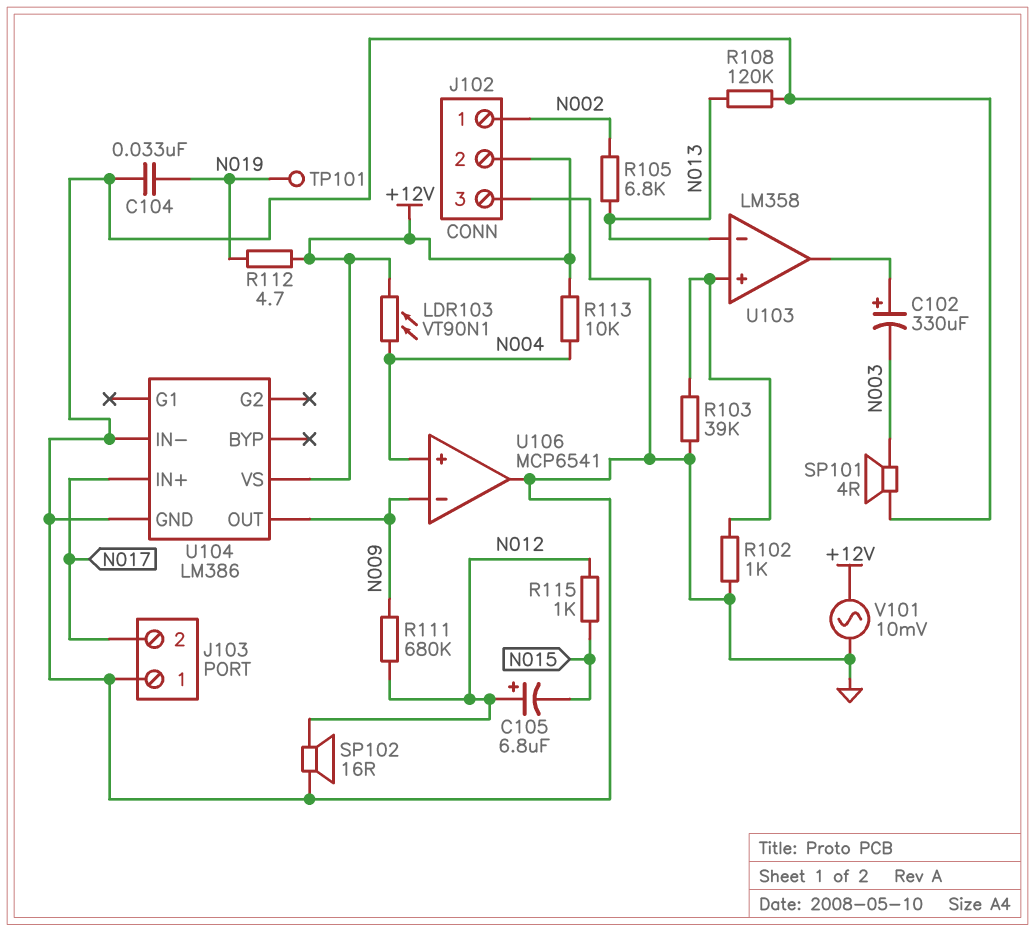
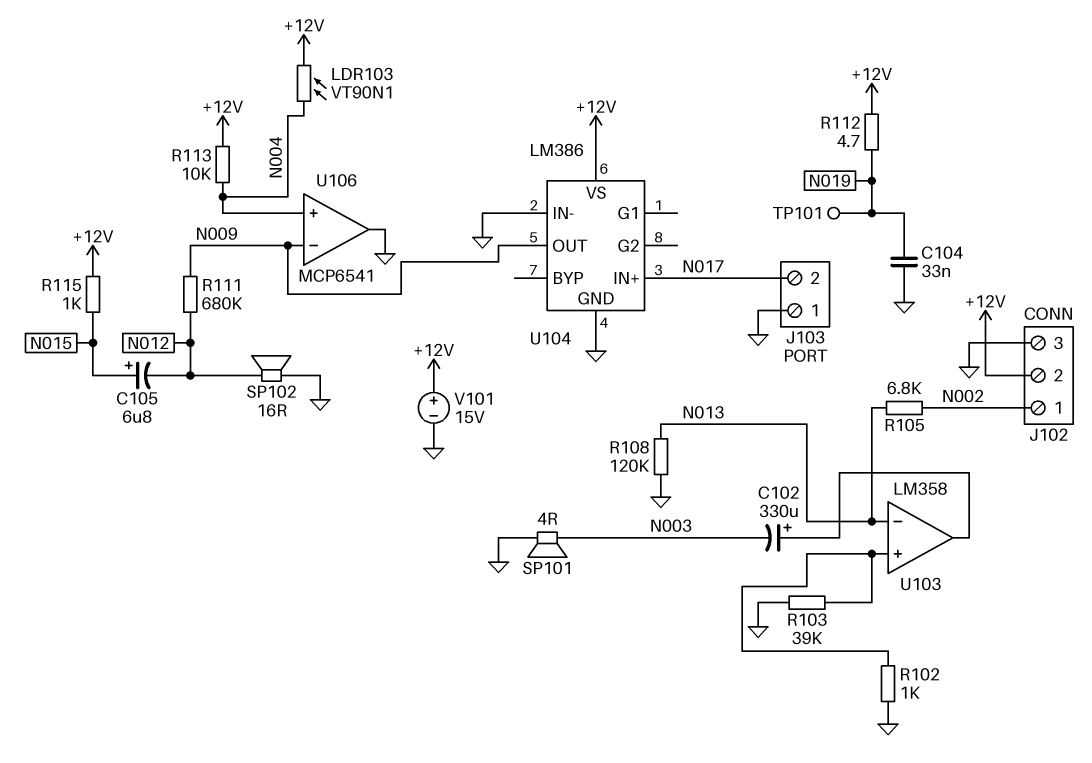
C105: 6.8uF (plus N012, minus N015) -> 6.8uF (plus N015, minus N012)
R115: 1k (N012, N015) -> 1k (+12V, N015)
V101: AC 10mV (+12V, GND) -> 15V (plus +12V, minus GND)

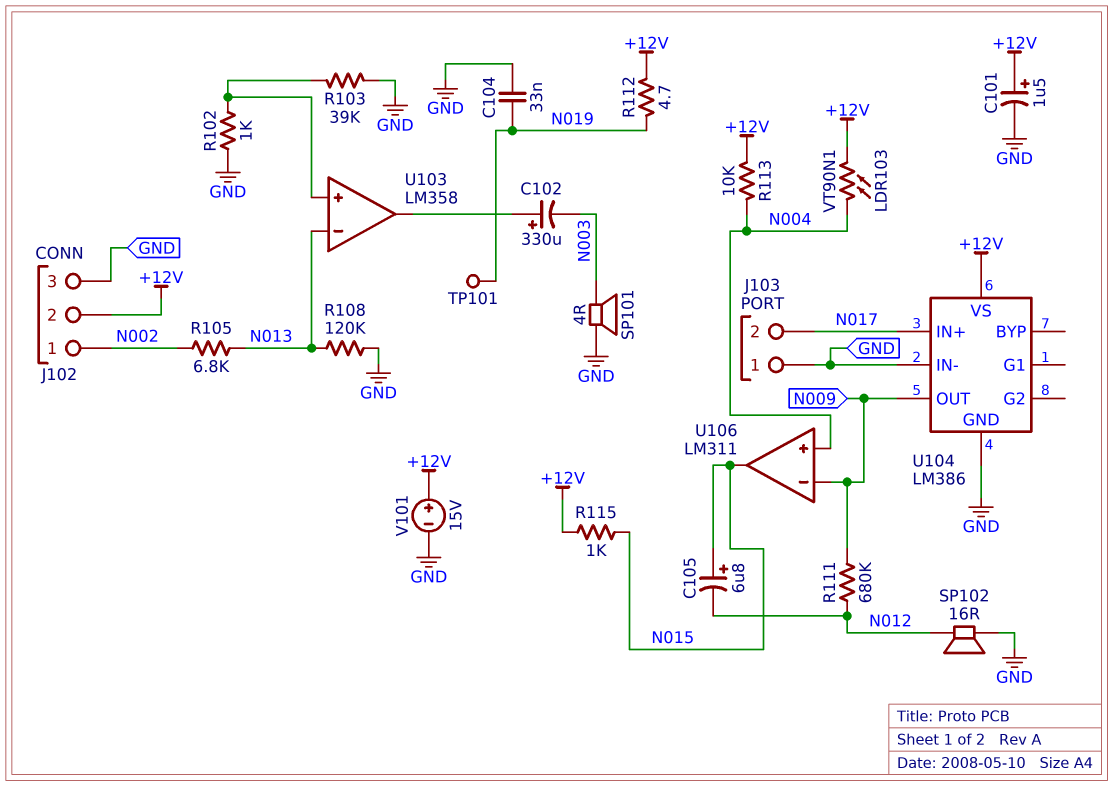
C101: none -> 1.5uF (plus +12V, minus GND)
U106: MCP6541 -> LM311
U106 pin out: GND -> N015

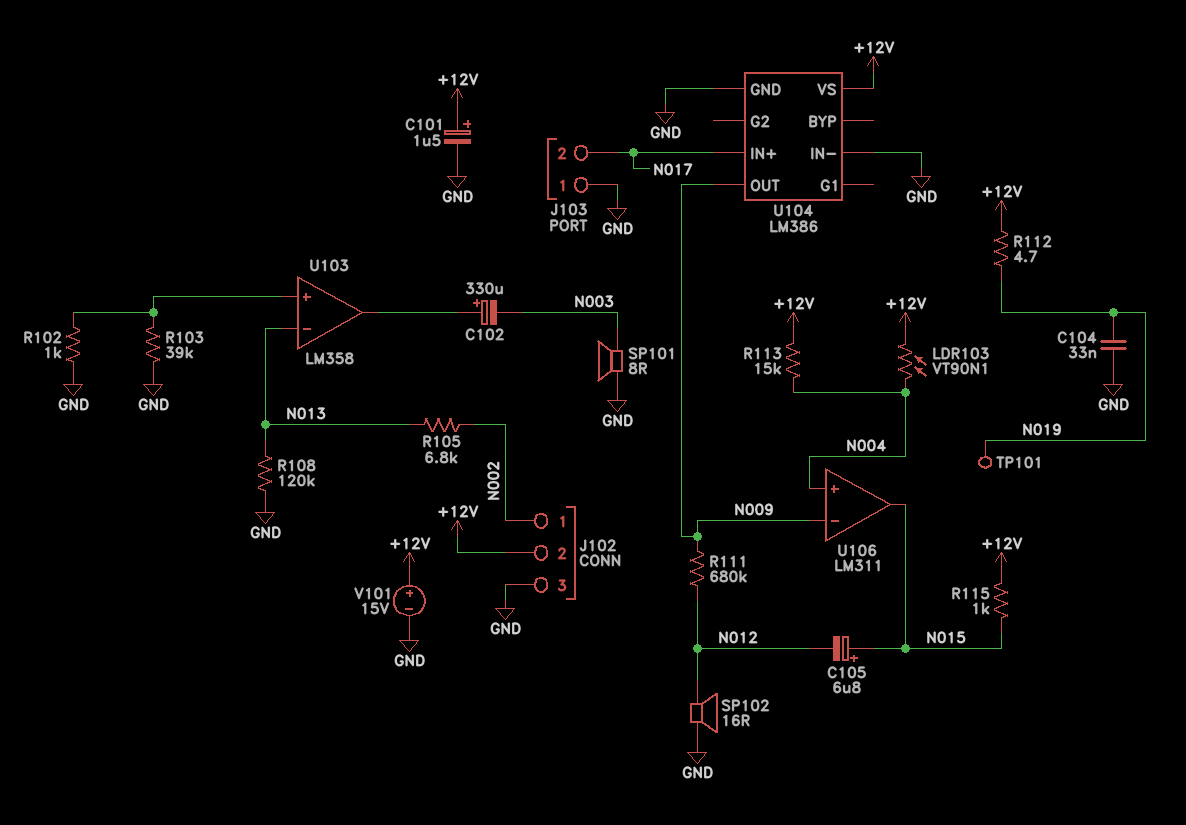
R113: 10k (+12V, N004) -> 15k (+12V, N004)
SP101: speaker 4R (GND, N003) -> speaker 8R (GND, N003)

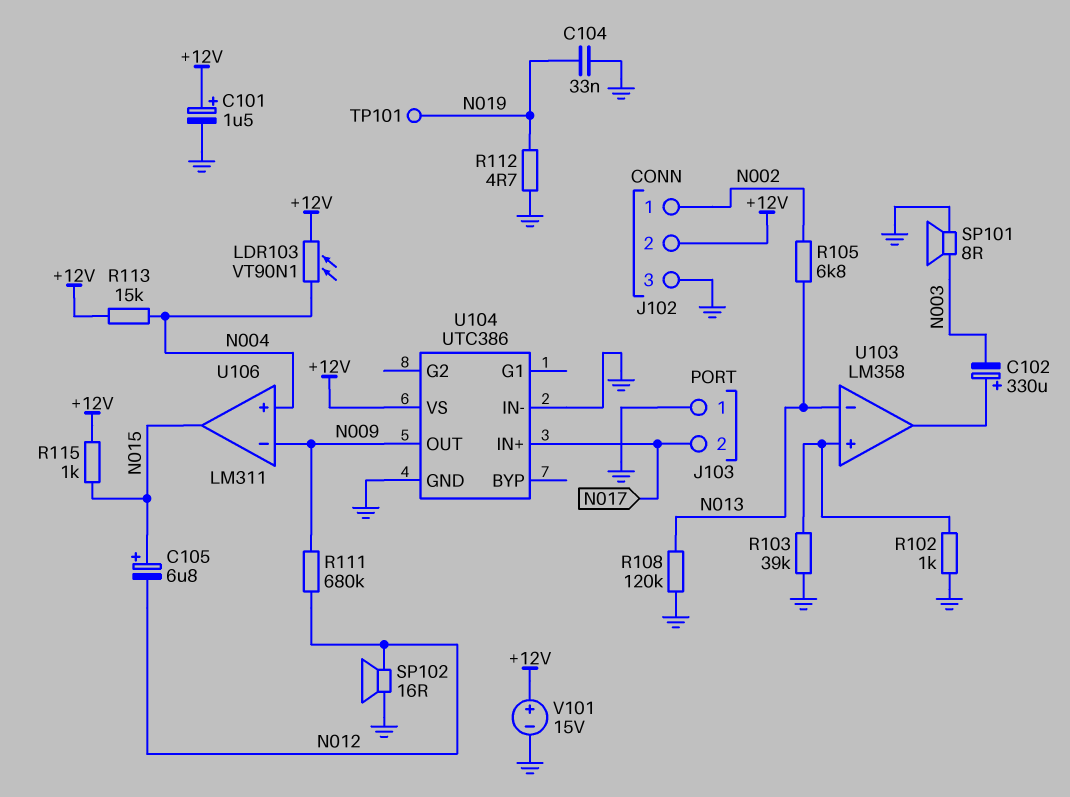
R112: 4.7 (+12V, N019) -> 4.7 (GND, N019)
U104: LM386 -> UTC386

